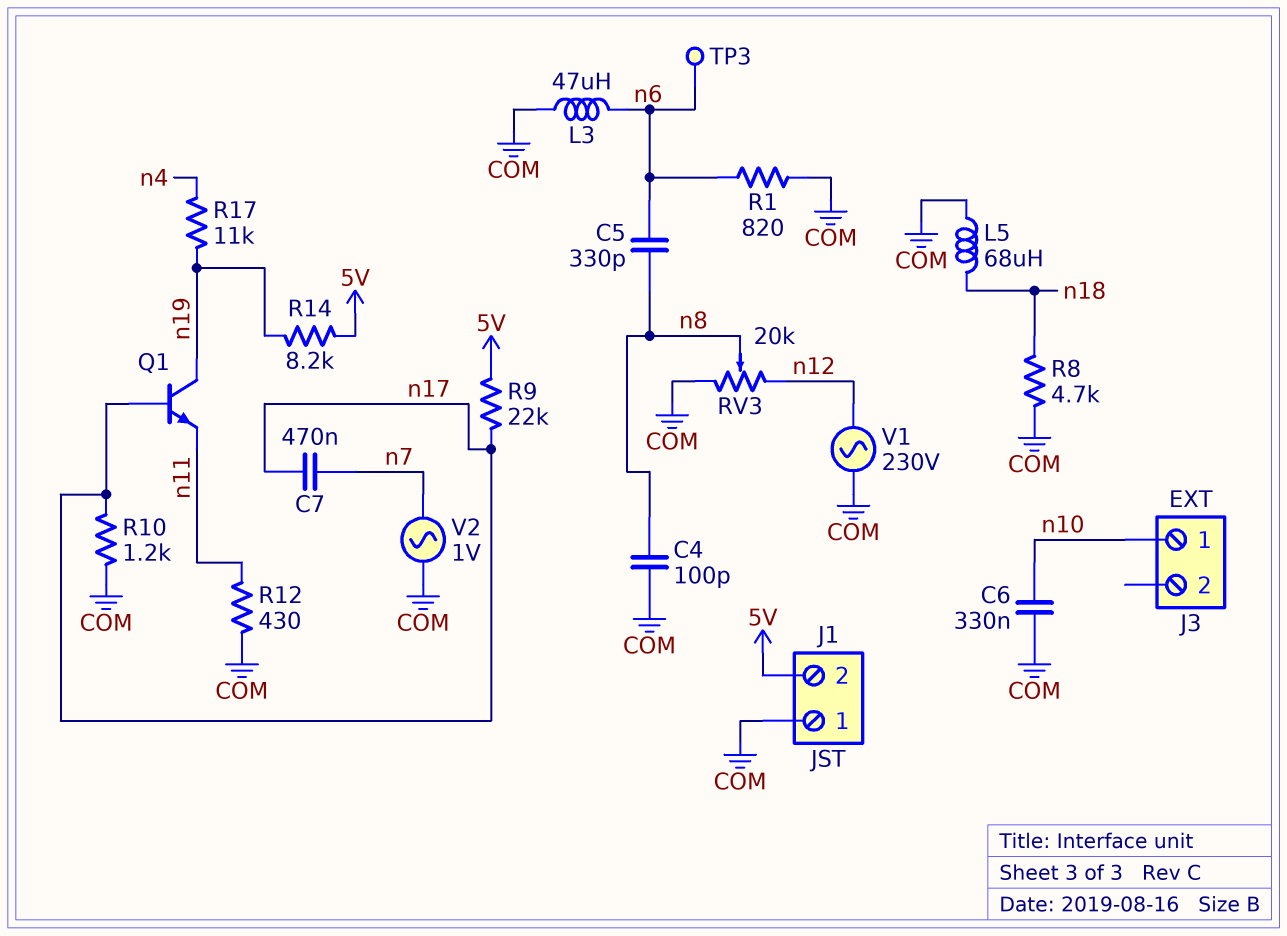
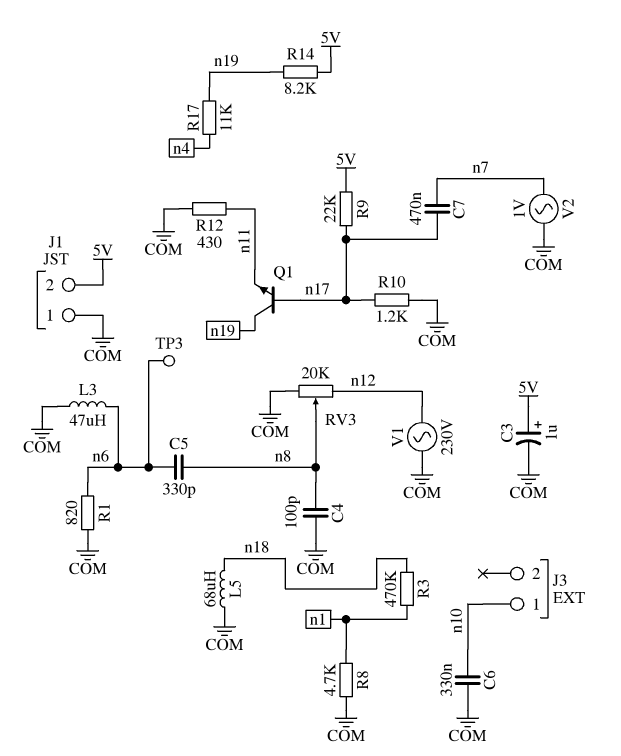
C3: none -> 1uF (plus 5V, minus COM)
R3: none -> 470k (n1, n18)
R8: 4.7k (COM, n18) -> 4.7k (COM, n1)

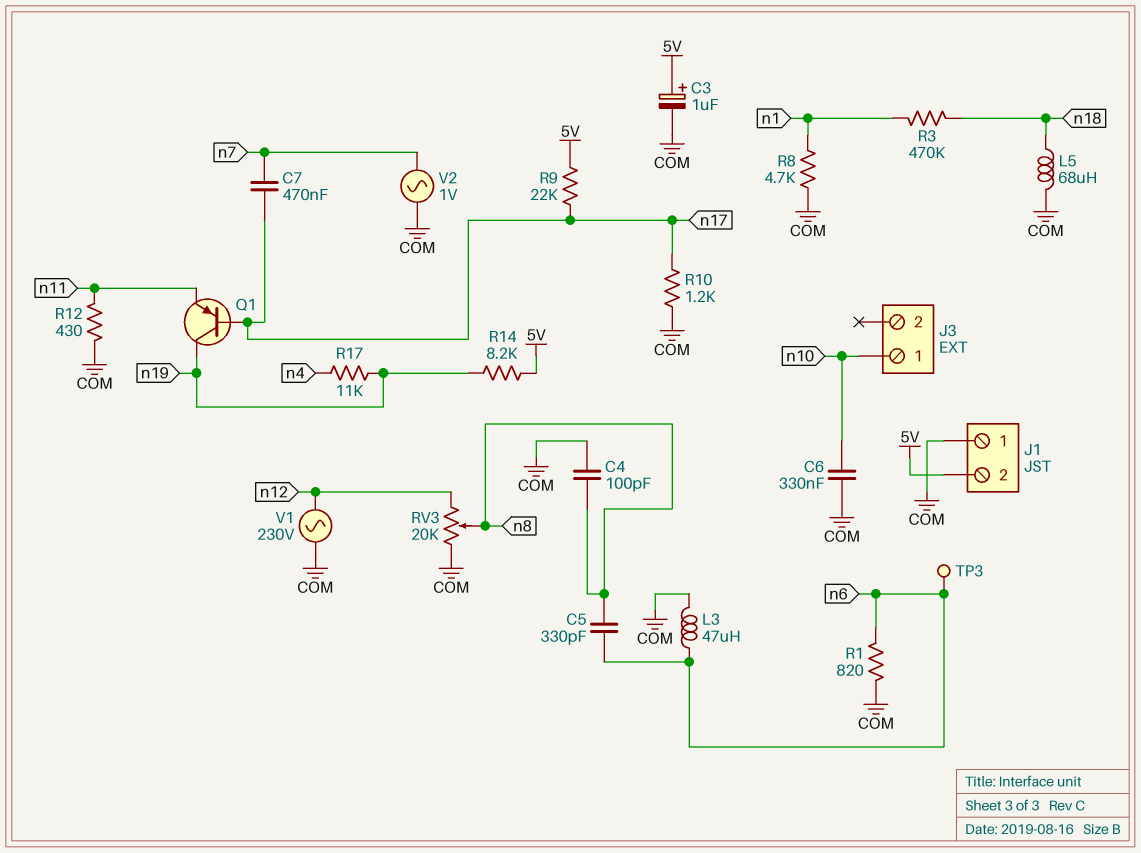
Q1: NPN (B n17, C n19, E n11) -> PNP (B n17, C n19, E n11)

